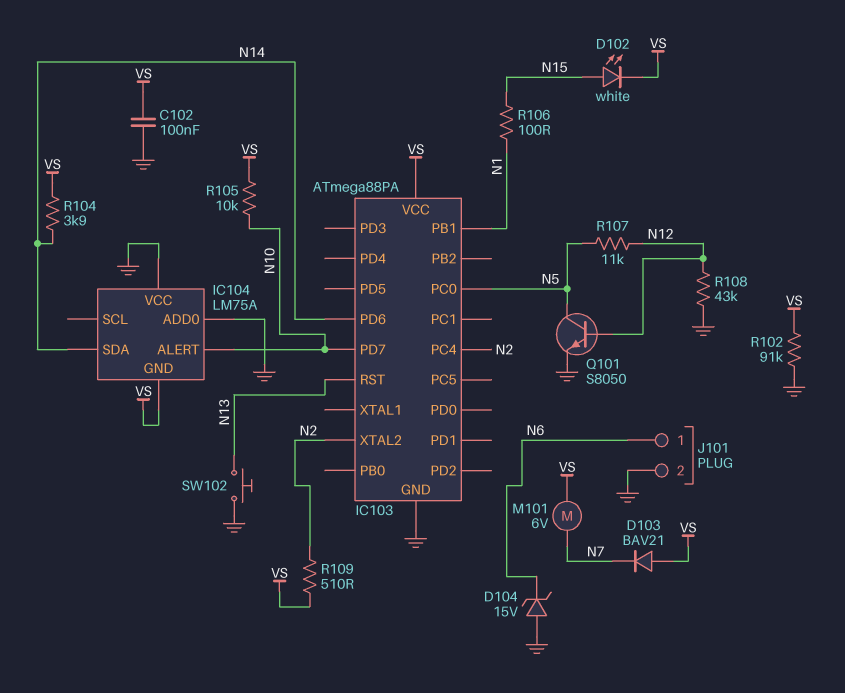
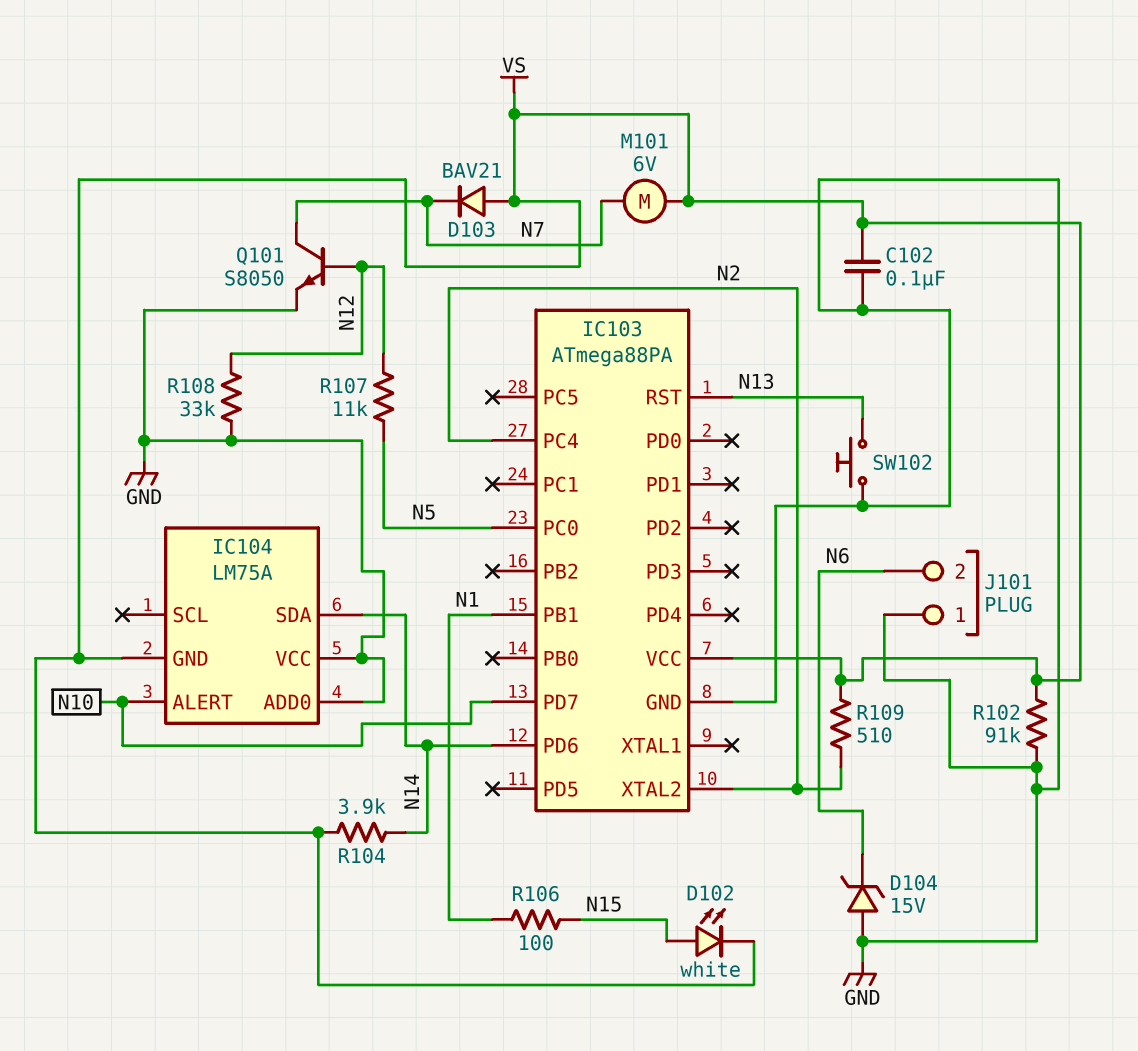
J101 pin 1: N6 -> GND
J101 pin 2: GND -> N6
Q101: NPN S8050 (B N12, C N5, E GND) -> NPN S8050 (B N12, C N7, E GND)
R105: 10k (N10, VS) -> none
R108: 43k (GND, N12) -> 33k (GND, N12)

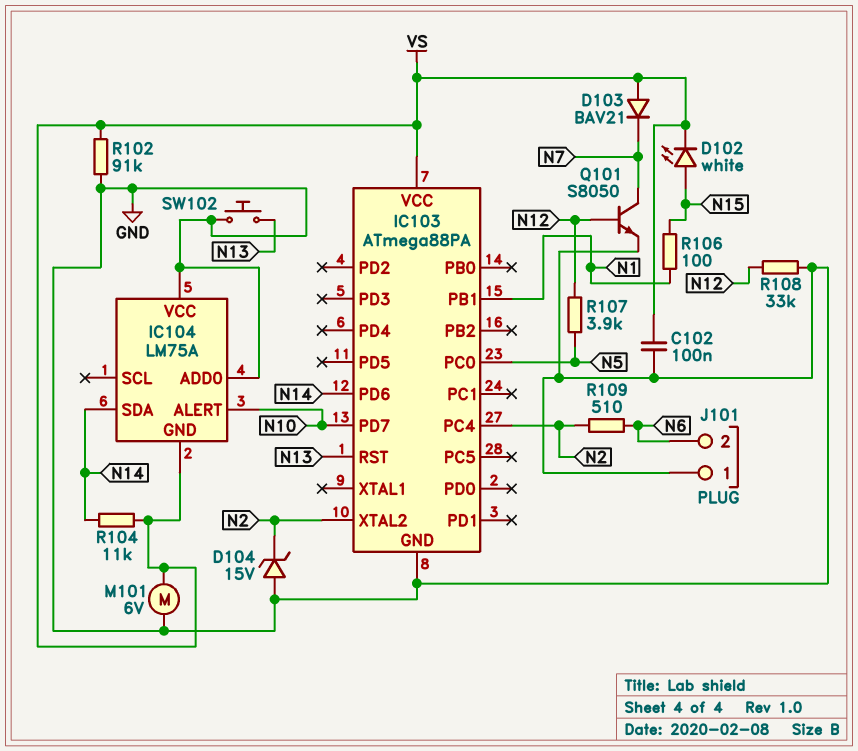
D104: zener 15V (A GND, K N6) -> zener 15V (A GND, K N2)
M101: motor 6V (N7, VS) -> motor 6V (GND, VS)
R104: 3.9k (N14, VS) -> 11k (N14, VS)
R107: 11k (N5, N12) -> 3.9k (N5, N12)
R109: 510 (N2, VS) -> 510 (N2, N6)

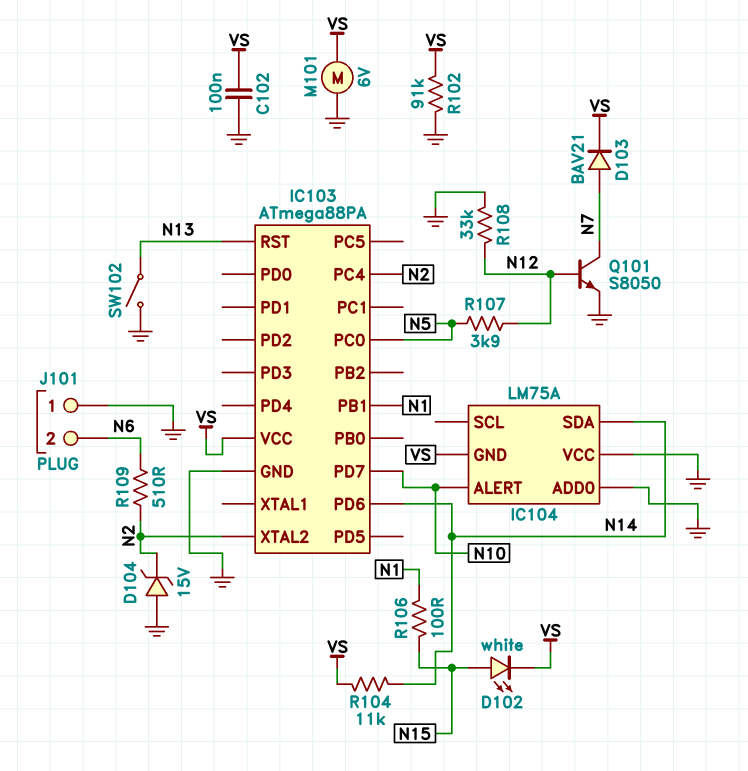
D103: diode BAV21 (A VS, K N7) -> diode BAV21 (A N7, K VS)
SW102: button (GND, N13) -> switch (GND, N13)

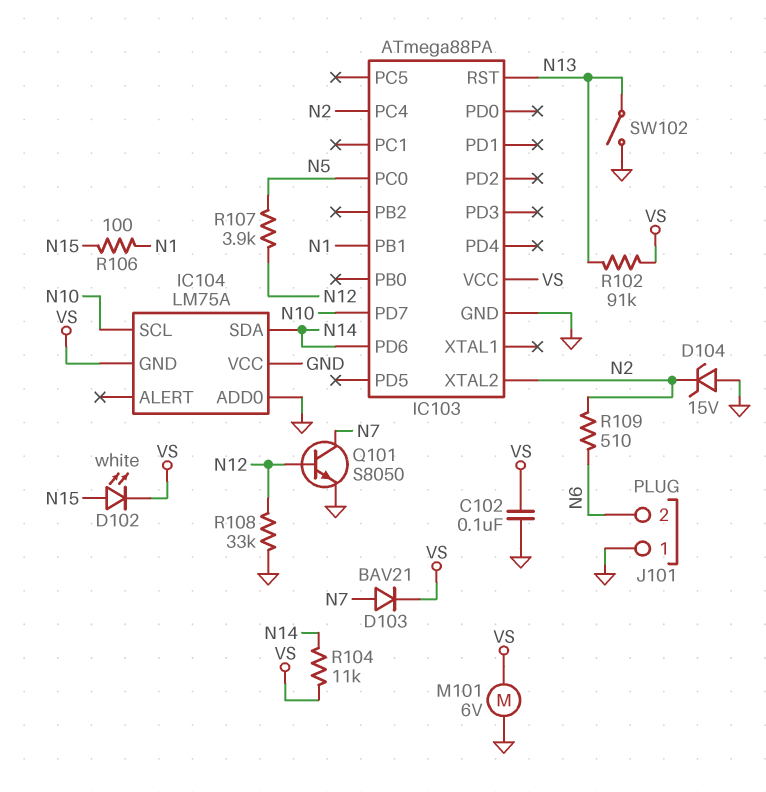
IC104 pin ALERT: N10 -> none
IC104 pin SCL: none -> N10
R102: 91k (GND, VS) -> 91k (N13, VS)

